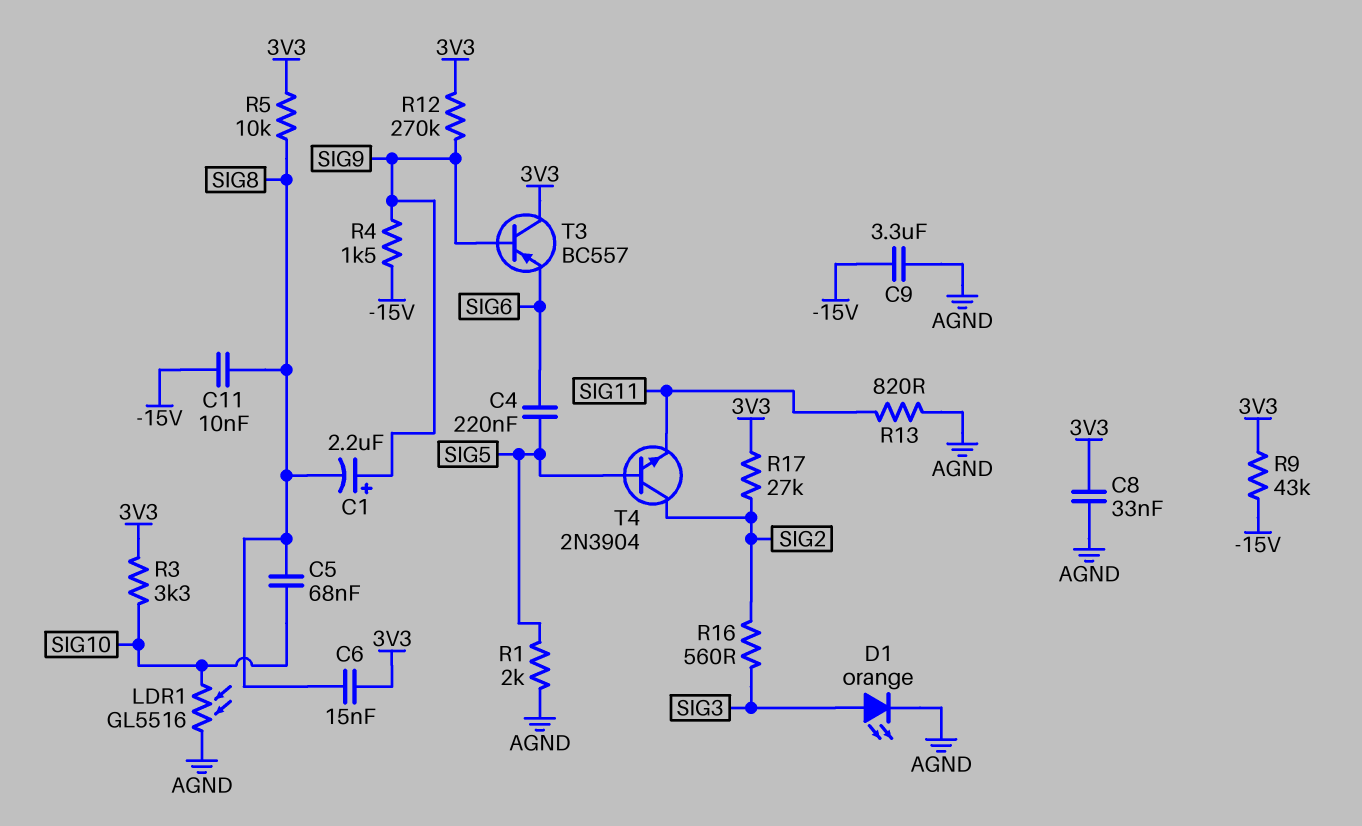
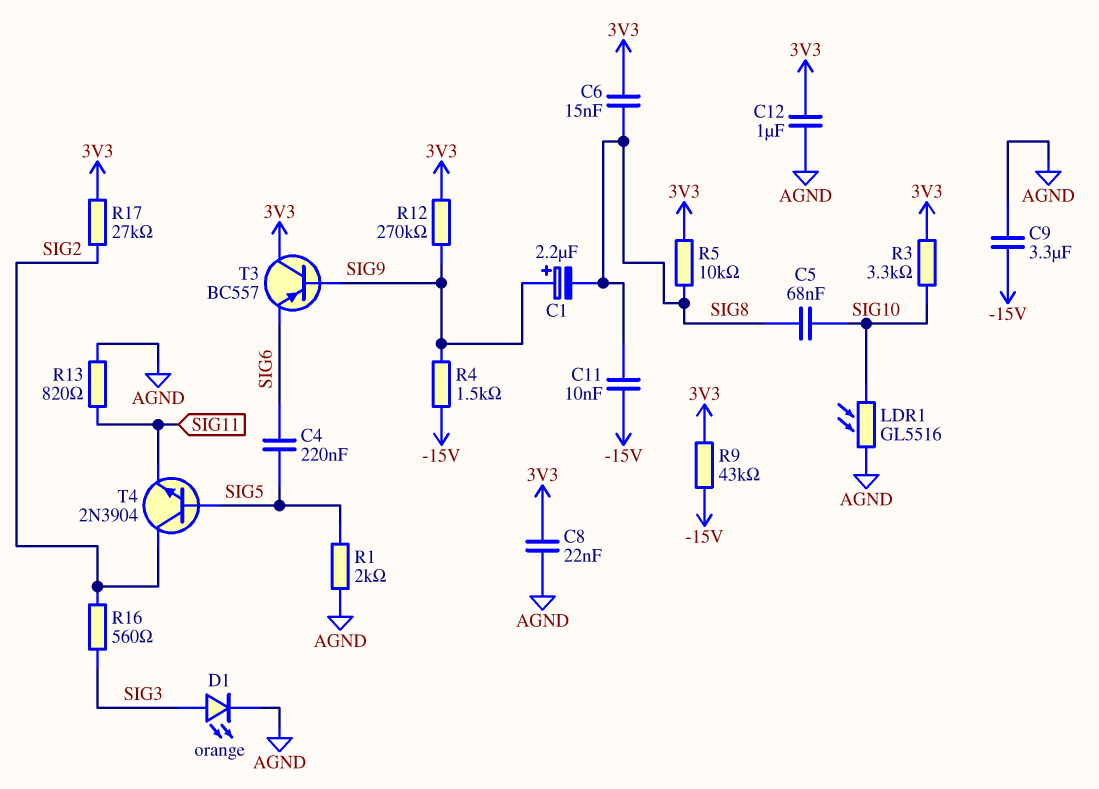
C8: 33nF (3V3, AGND) -> 22nF (3V3, AGND)
C12: none -> 1uF (3V3, AGND)

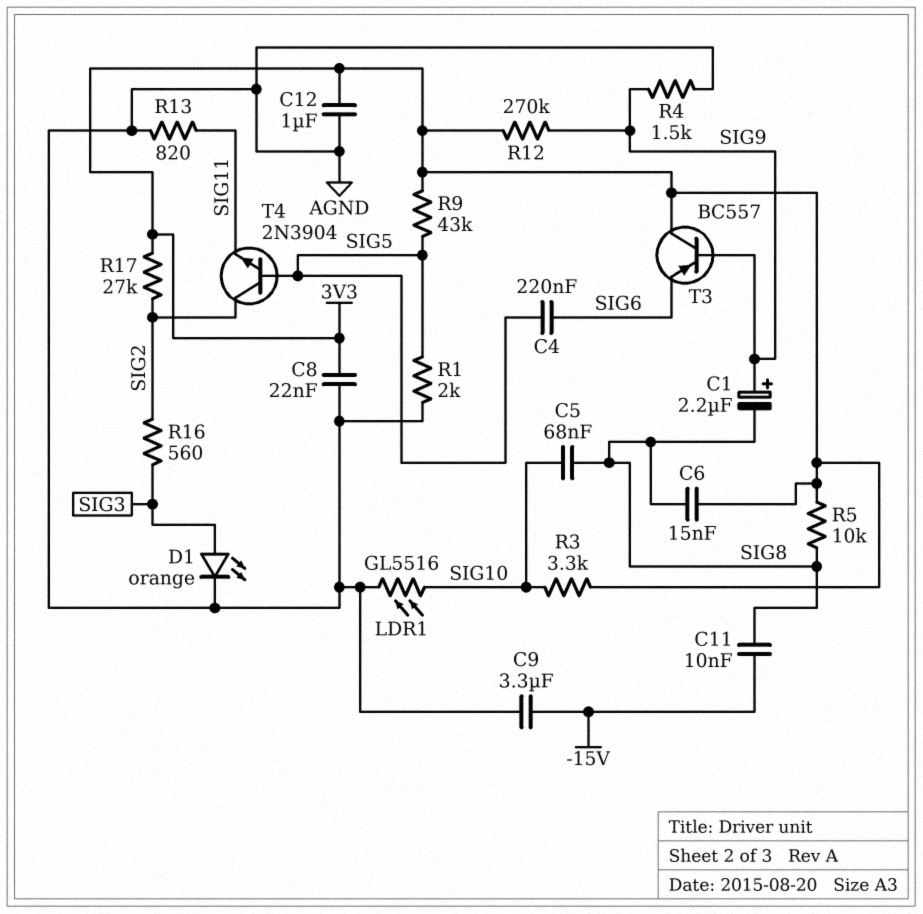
R4: 1.5k (-15V, SIG9) -> 1.5k (AGND, SIG9)
R9: 43k (-15V, 3V3) -> 43k (3V3, SIG5)

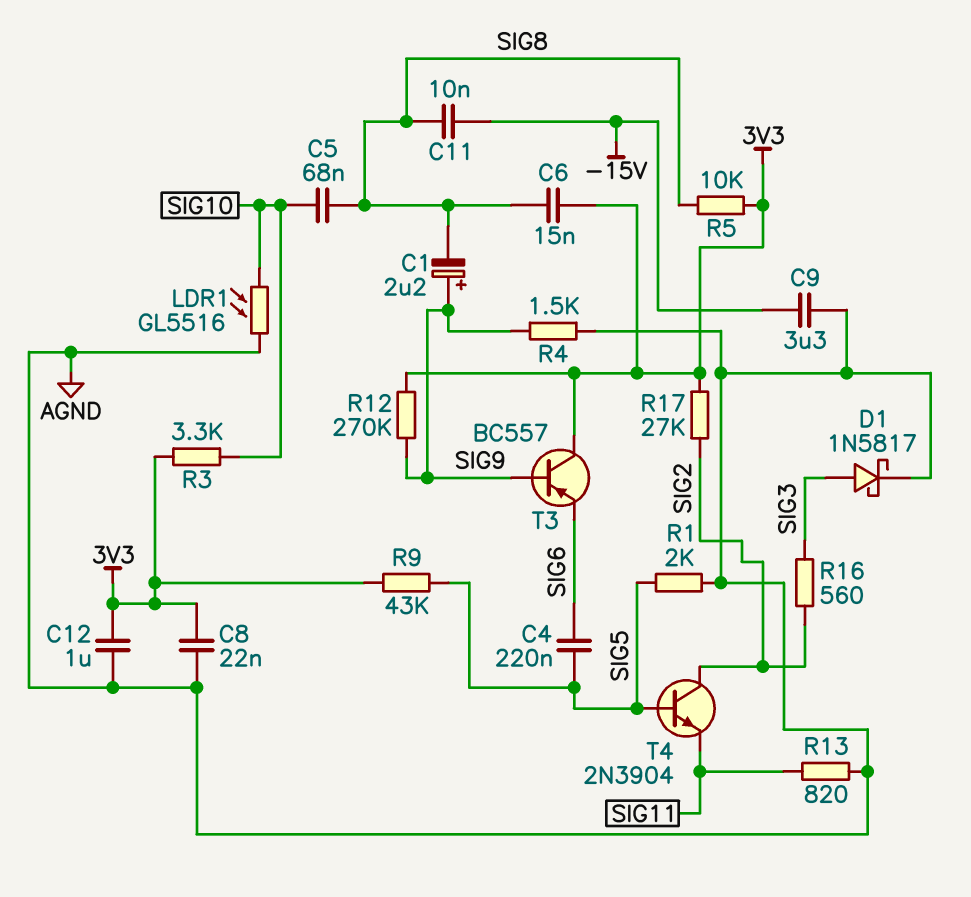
D1: LED orange (A SIG3, K AGND) -> schottky 1N5817 (A SIG3, K AGND)

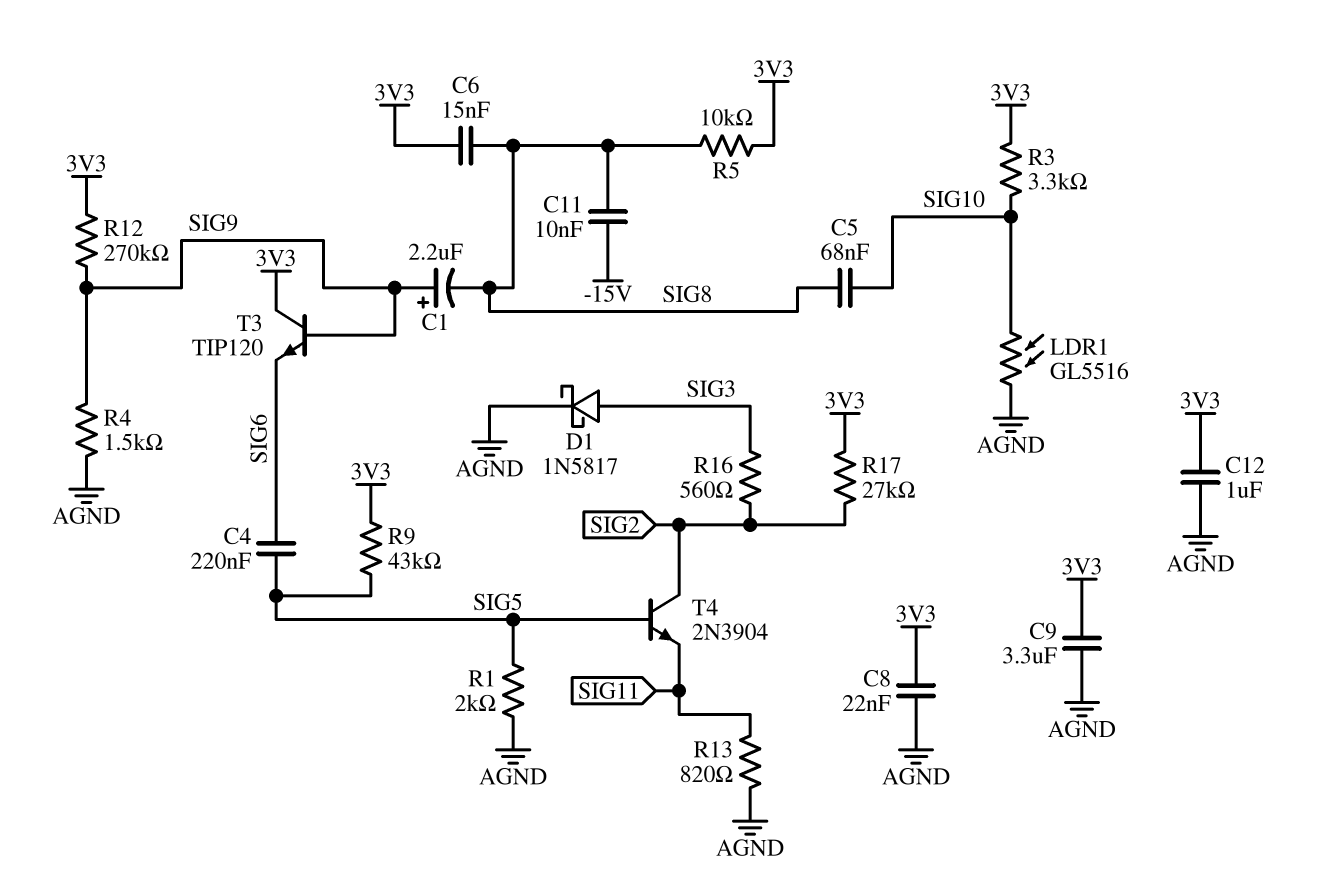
C9: 3.3uF (-15V, AGND) -> 3.3uF (3V3, AGND)
T3: PNP BC557 (B SIG9, C 3V3, E SIG6) -> NPN TIP120 (B SIG9, C 3V3, E SIG6)

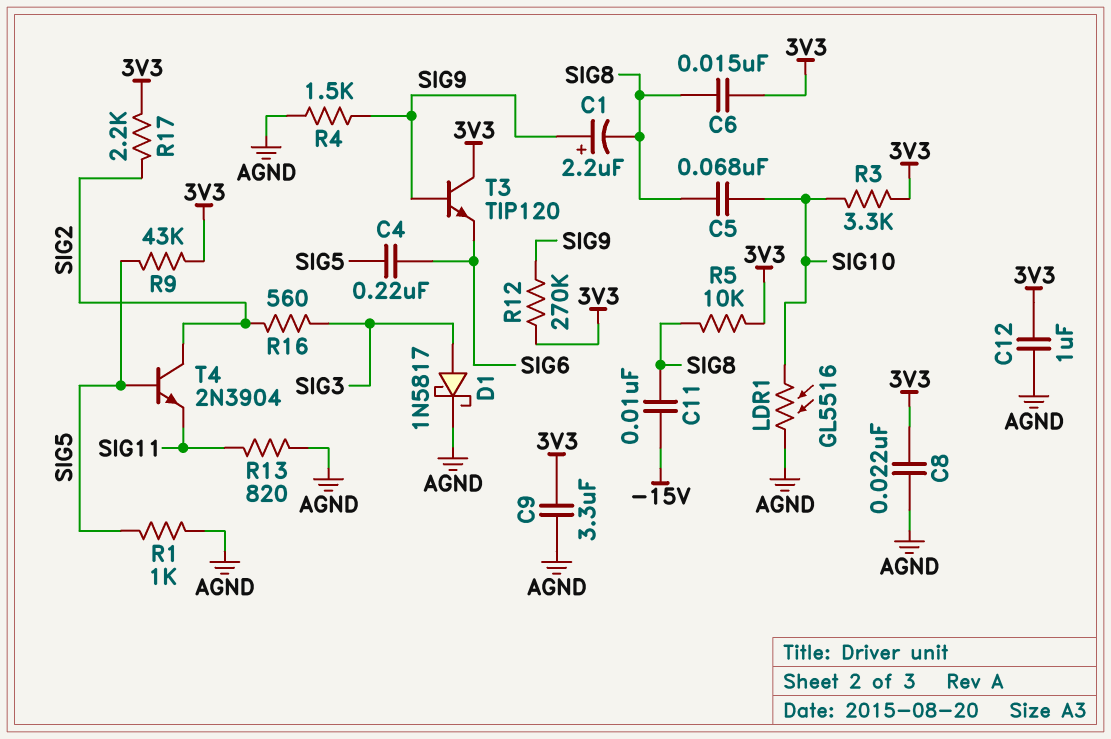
R1: 2k (AGND, SIG5) -> 1k (AGND, SIG5)
R17: 27k (3V3, SIG2) -> 2.2k (3V3, SIG2)

